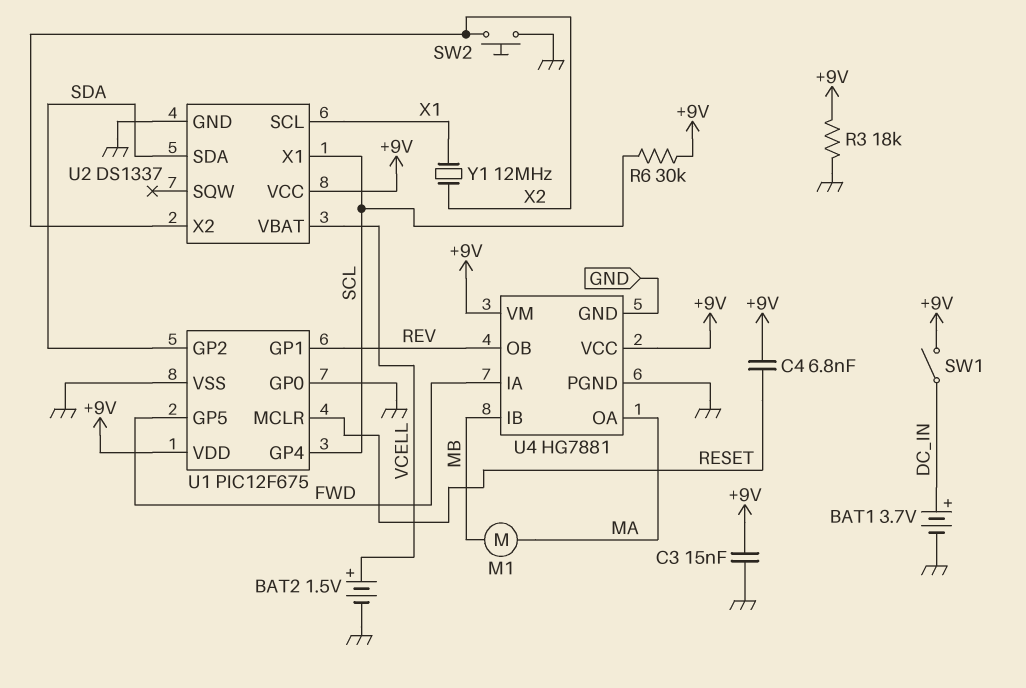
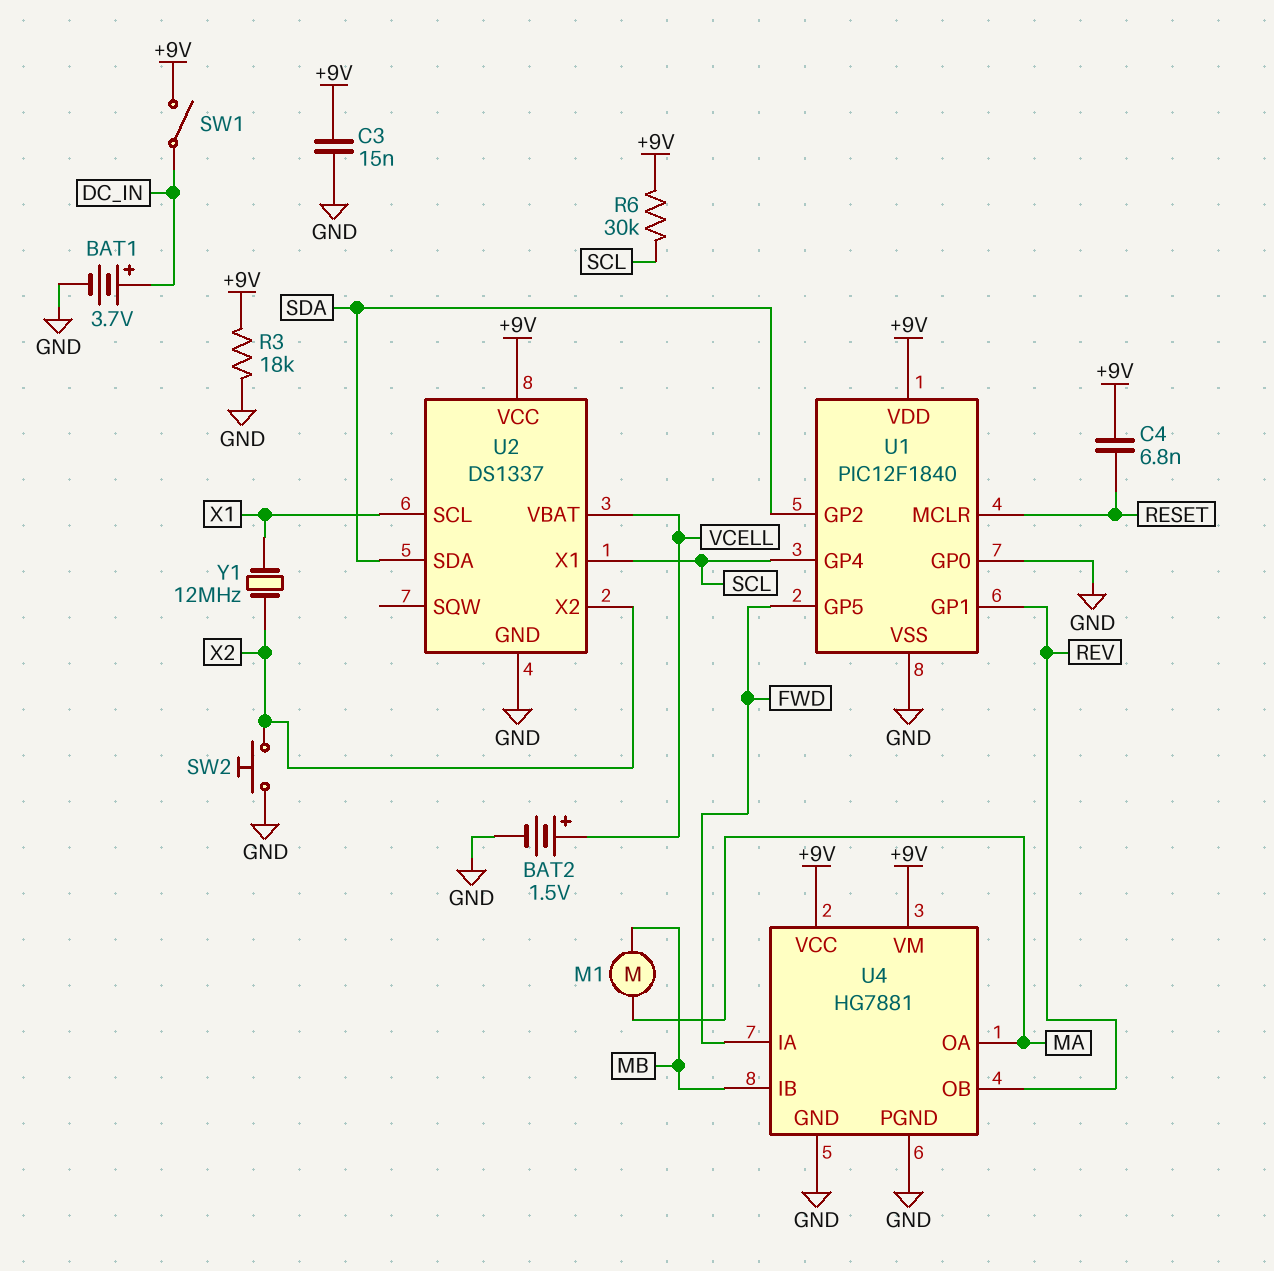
U1: PIC12F675 -> PIC12F1840

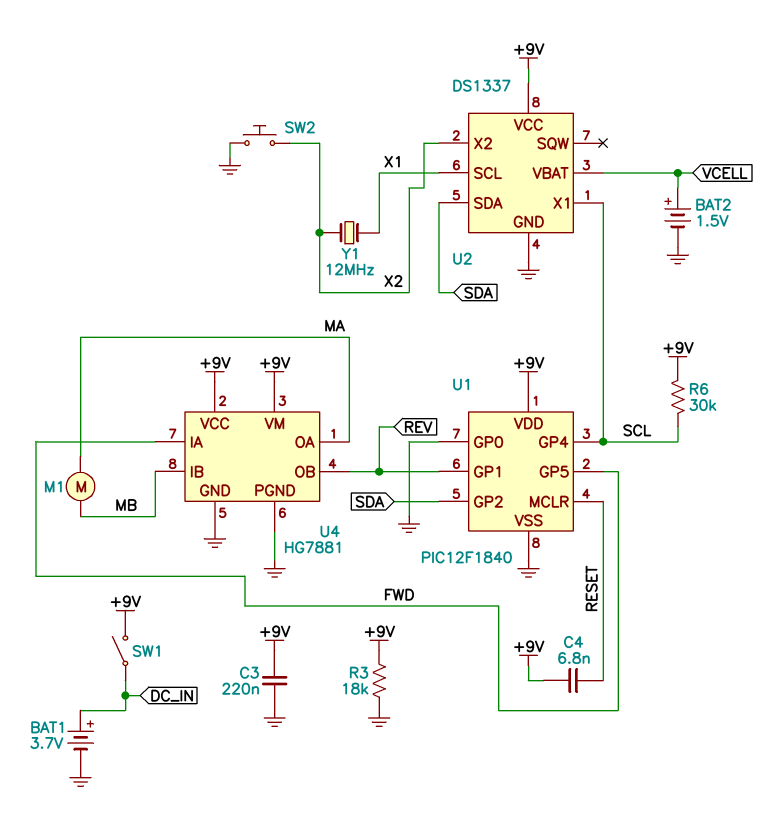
C3: 15nF (+9V, GND) -> 220nF (+9V, GND)

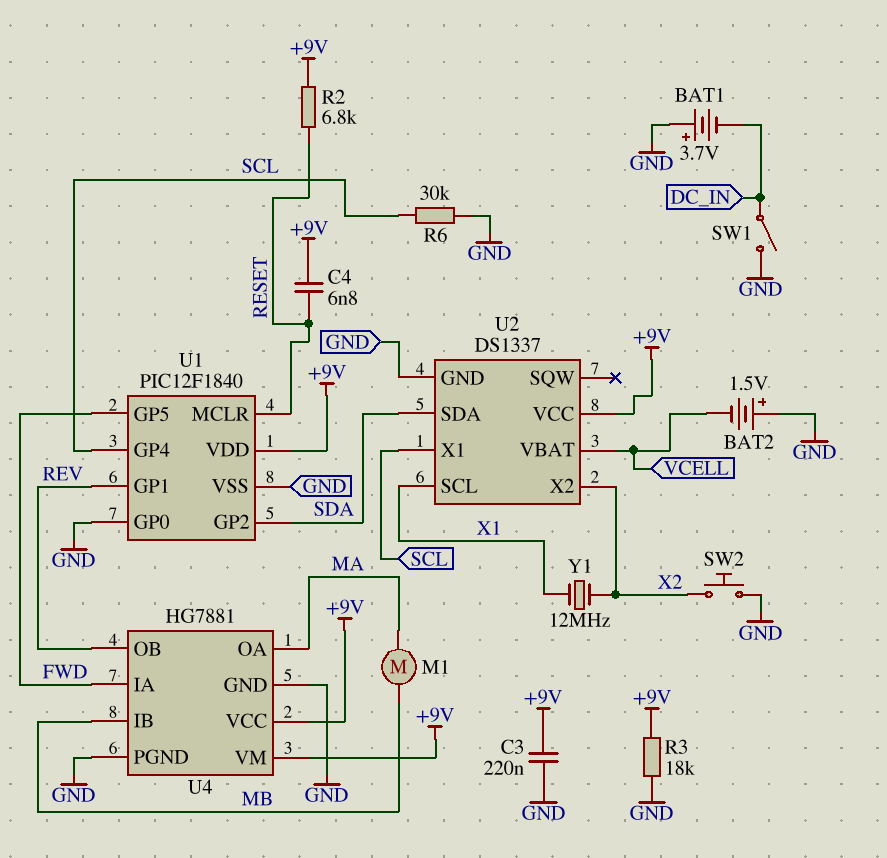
BAT1: 3.7V (plus DC_IN, minus GND) -> 3.7V (plus GND, minus DC_IN)
BAT2: 1.5V (plus VCELL, minus GND) -> 1.5V (plus GND, minus VCELL)
R2: none -> 6.8k (+9V, RESET)
R6: 30k (+9V, SCL) -> 30k (GND, SCL)
SW1: switch (+9V, DC_IN) -> switch (DC_IN, GND)

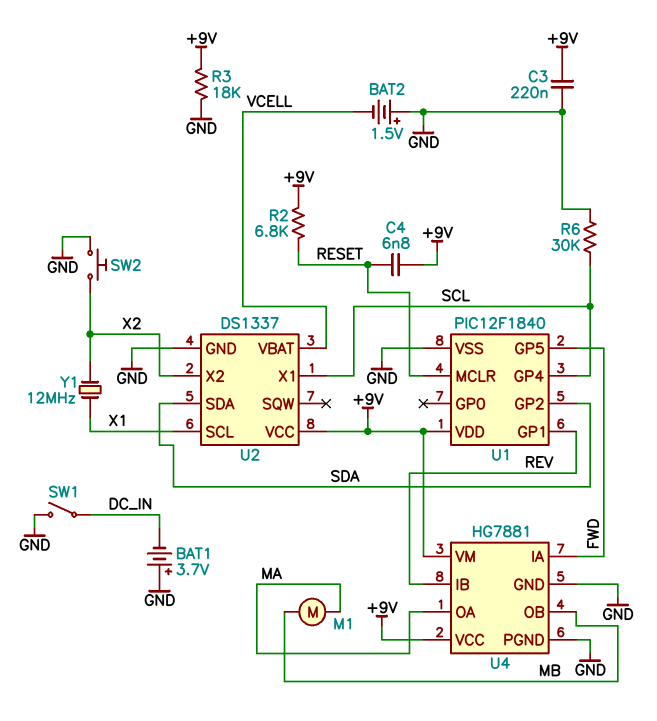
U1 pin GP0: GND -> none
U4 pin IB: MB -> REV
U4 pin OB: REV -> MB

